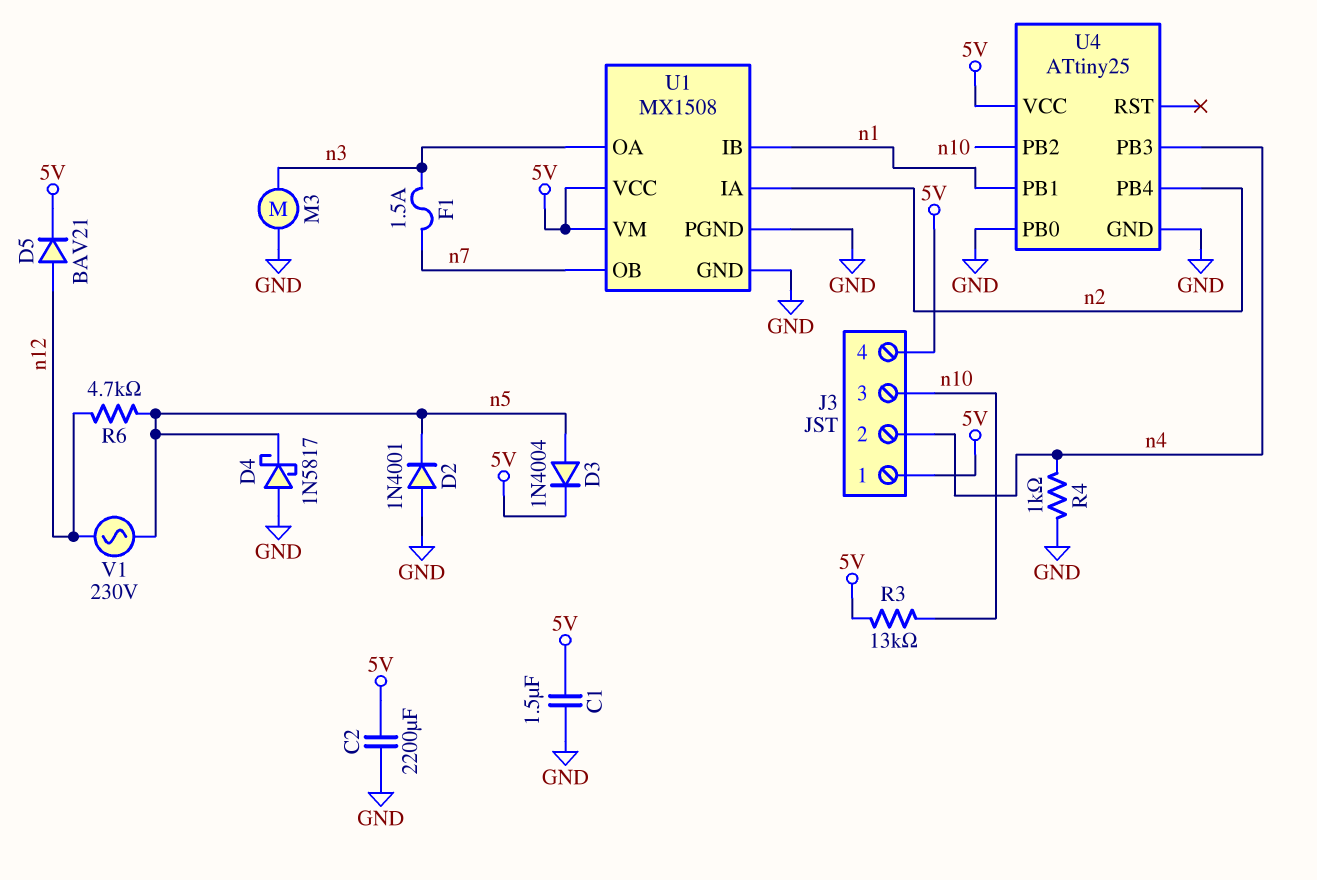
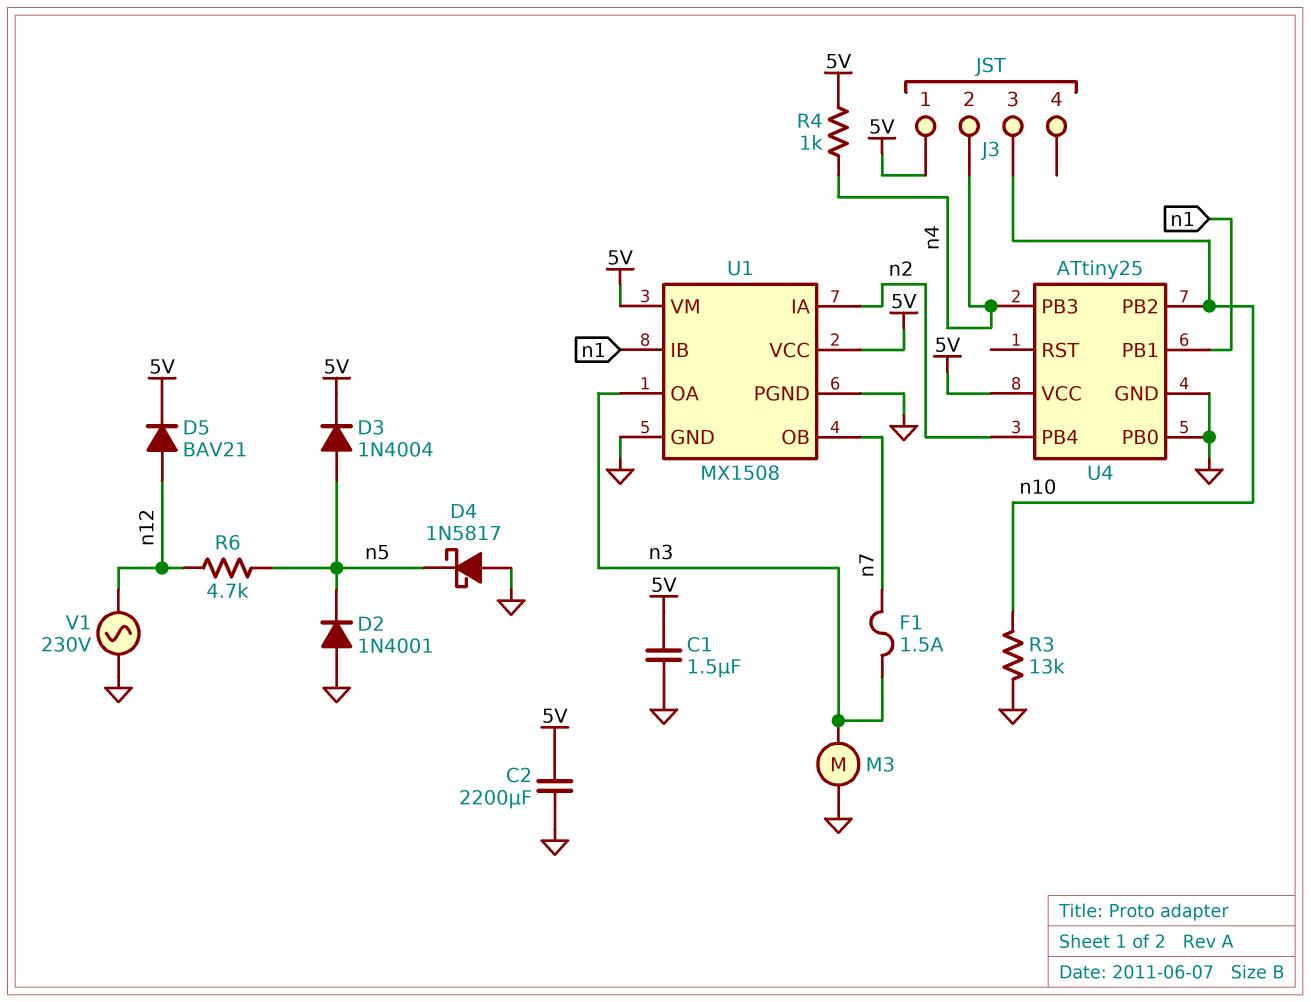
J3 pin 4: 5V -> none
R3: 13k (5V, n10) -> 13k (GND, n10)
R4: 1k (GND, n4) -> 1k (5V, n4)
V1: AC 230V (n5, n12) -> AC 230V (GND, n12)

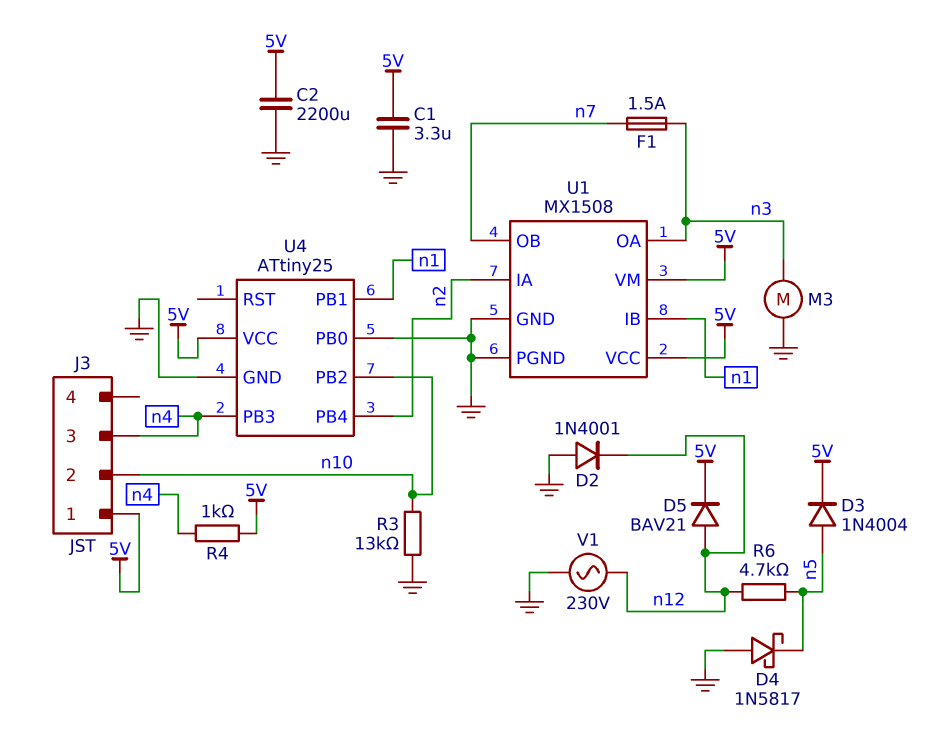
C1: 1.5uF (5V, GND) -> 3.3uF (5V, GND)
D2: diode 1N4001 (A GND, K n5) -> diode 1N4001 (A GND, K n12)
J3 pin 2: n4 -> n10
J3 pin 3: n10 -> n4

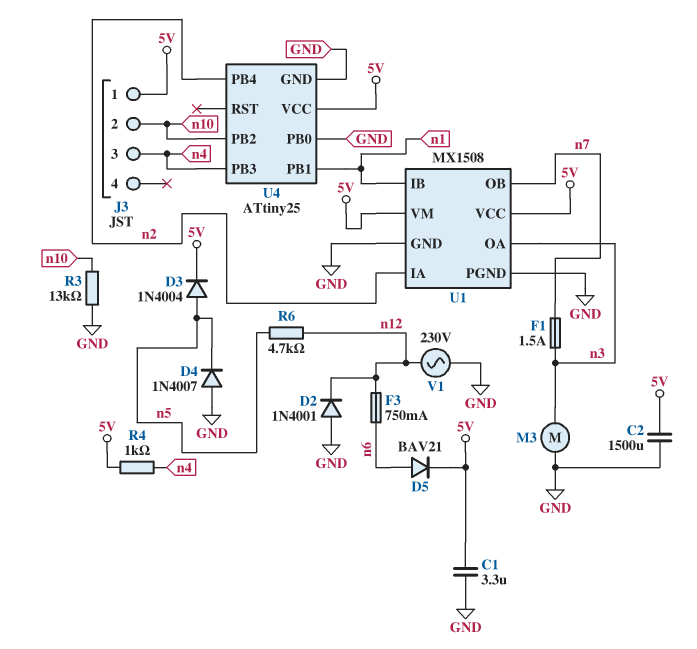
C2: 2200uF (5V, GND) -> 1500uF (5V, GND)
D4: schottky 1N5817 (A GND, K n5) -> diode 1N4007 (A GND, K n5)
D5: diode BAV21 (A n12, K 5V) -> diode BAV21 (A n6, K 5V)
F3: none -> 750mA (n6, n12)

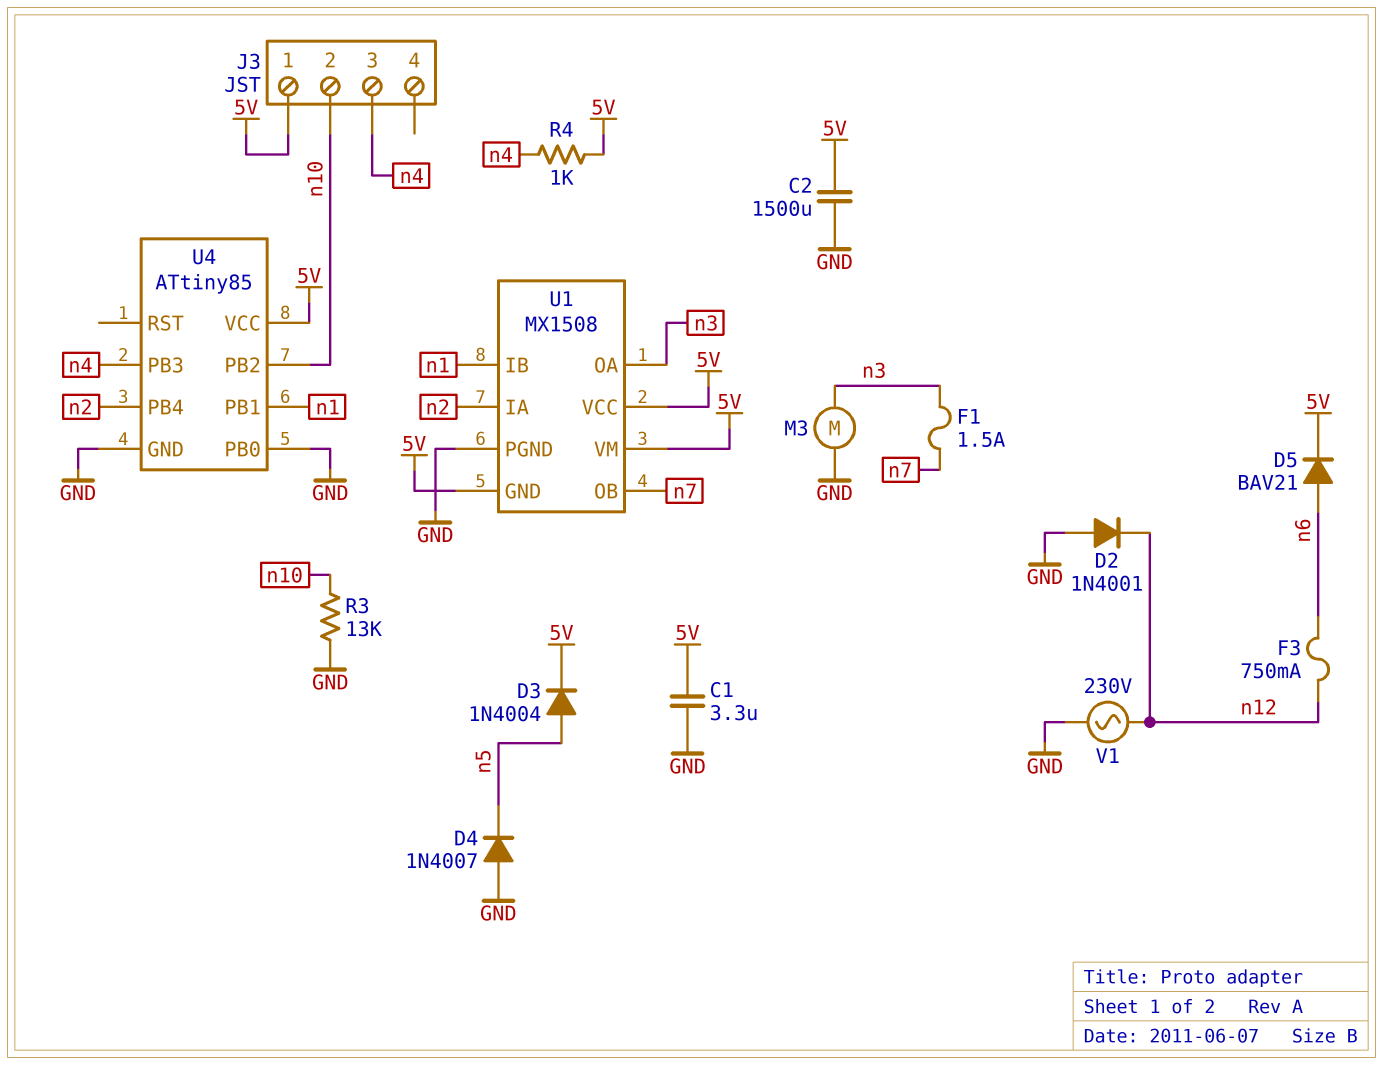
R6: 4.7k (n5, n12) -> none
U1 pin GND: GND -> 5V
U4: ATtiny25 -> ATtiny85

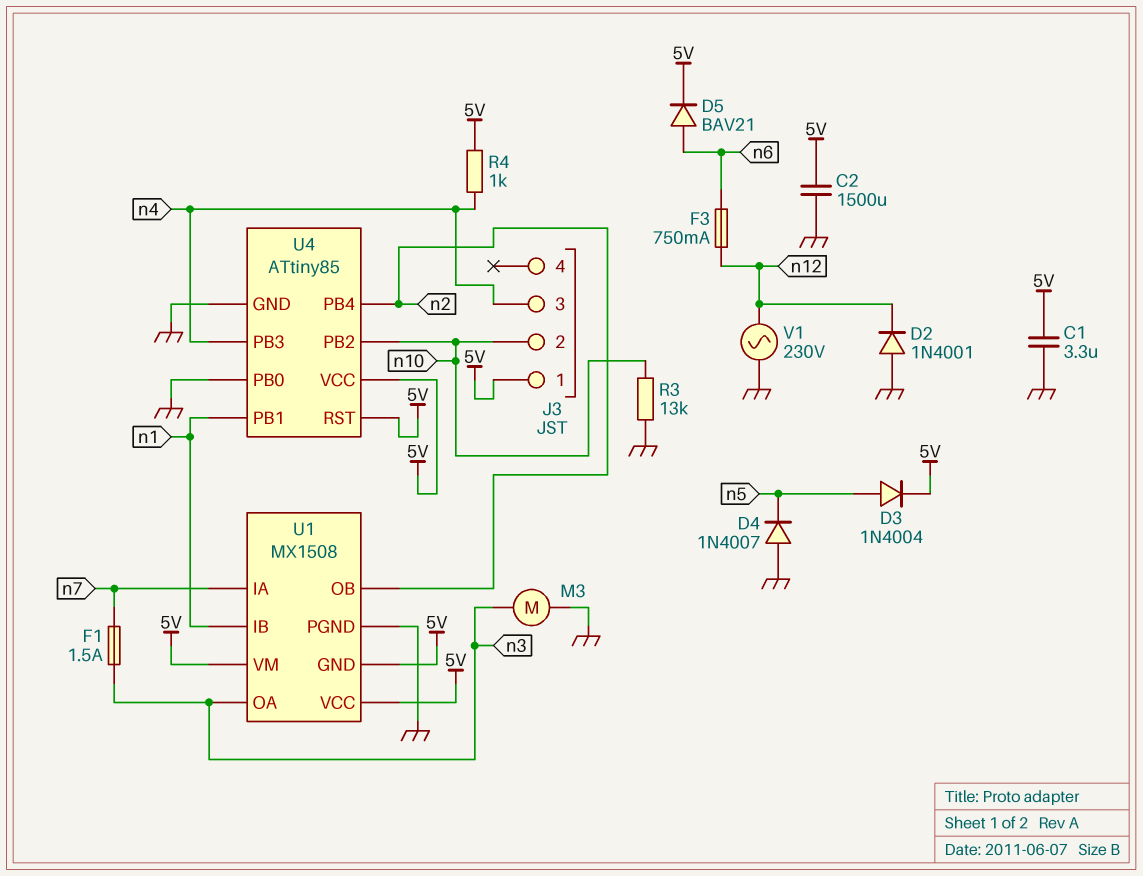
U1 pin IA: n2 -> n7
U1 pin OB: n7 -> n2
U4 pin RST: none -> 5V

